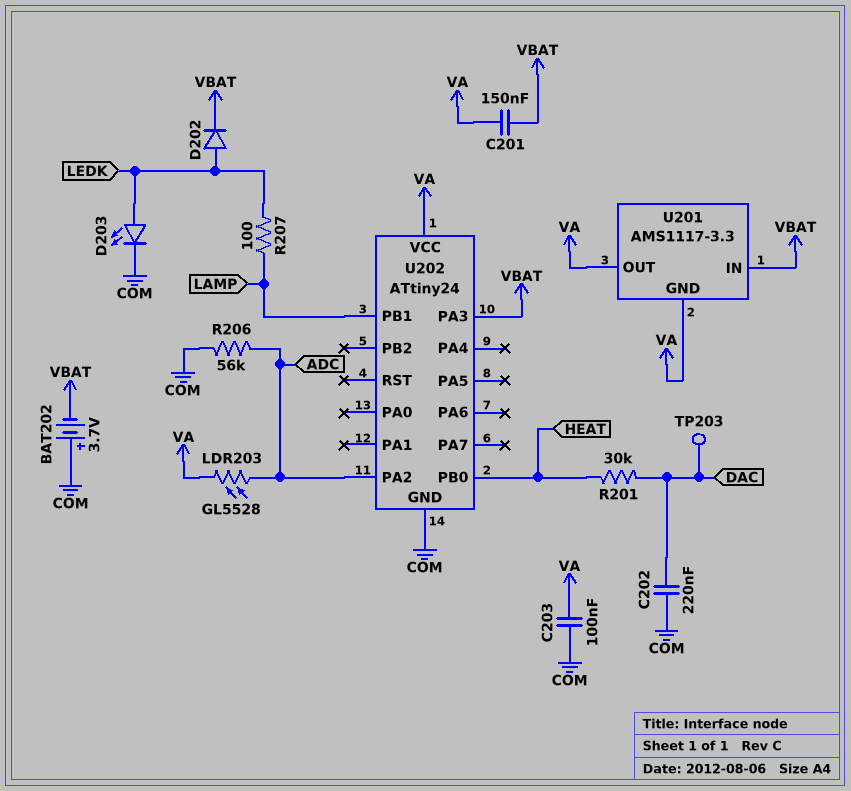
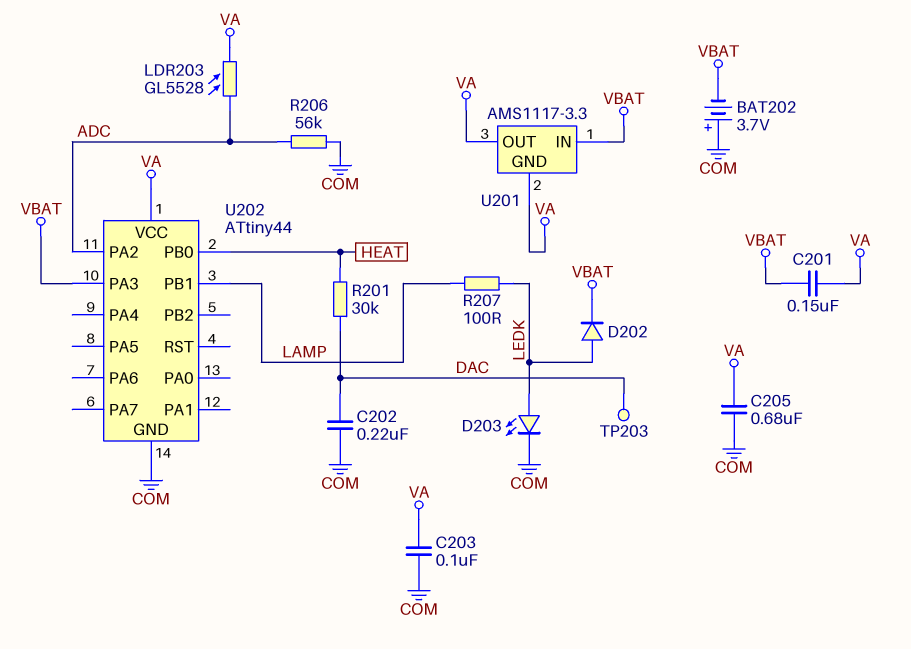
C205: none -> 680nF (COM, VA)
U202: ATtiny24 -> ATtiny44

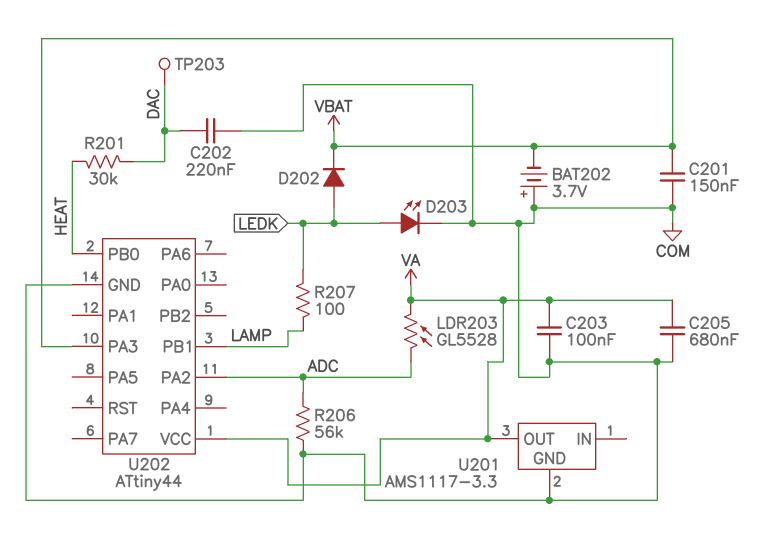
C201: 150nF (VA, VBAT) -> 150nF (COM, VBAT)
U201 pin GND: VA -> COM
U201 pin IN: VBAT -> none

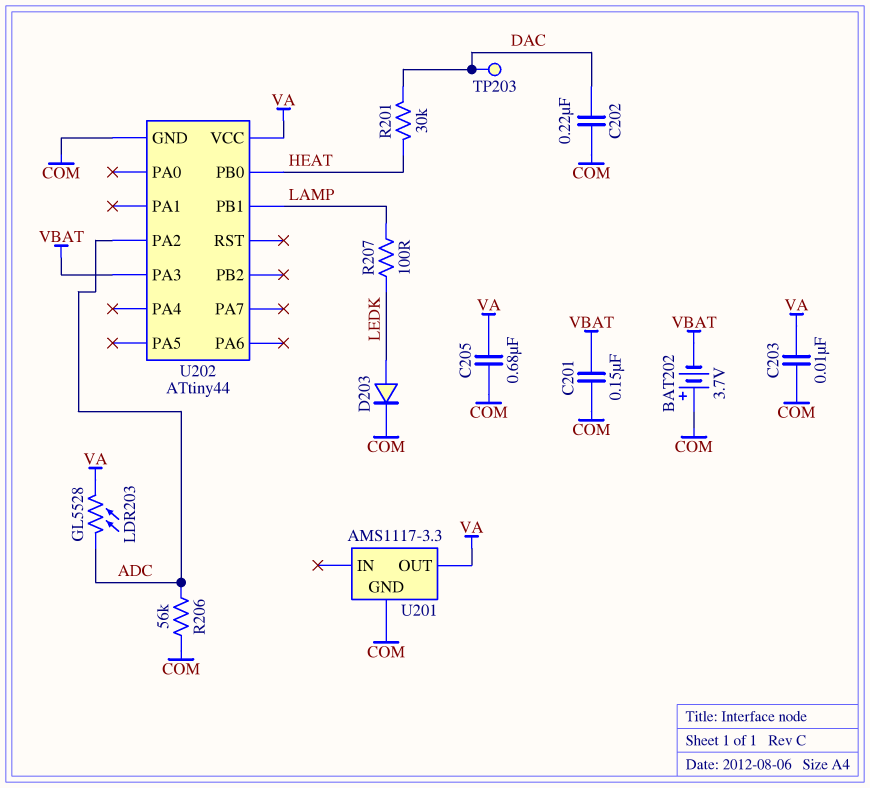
C203: 100nF (COM, VA) -> 10nF (COM, VA)
D202: diode (A LEDK, K VBAT) -> none
D203: LED (A LEDK, K COM) -> diode (A LEDK, K COM)

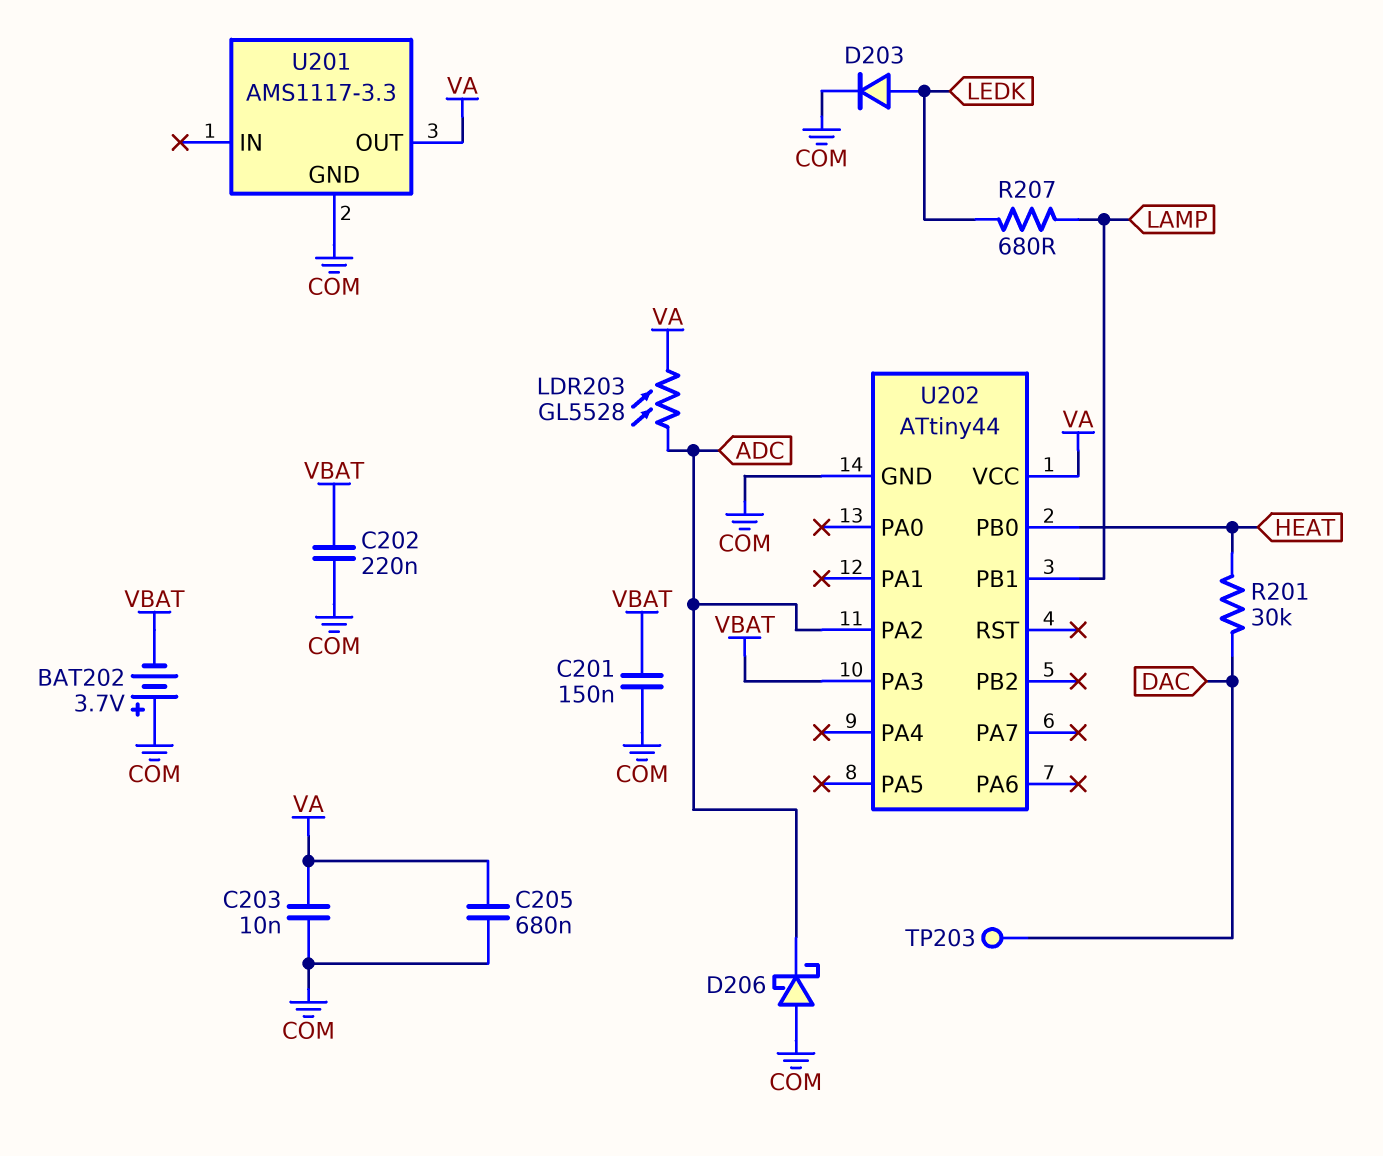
C202: 220nF (COM, DAC) -> 220nF (COM, VBAT)
D206: none -> schottky (A COM, K ADC)
R206: 56k (ADC, COM) -> none
R207: 100 (LAMP, LEDK) -> 680 (LAMP, LEDK)

